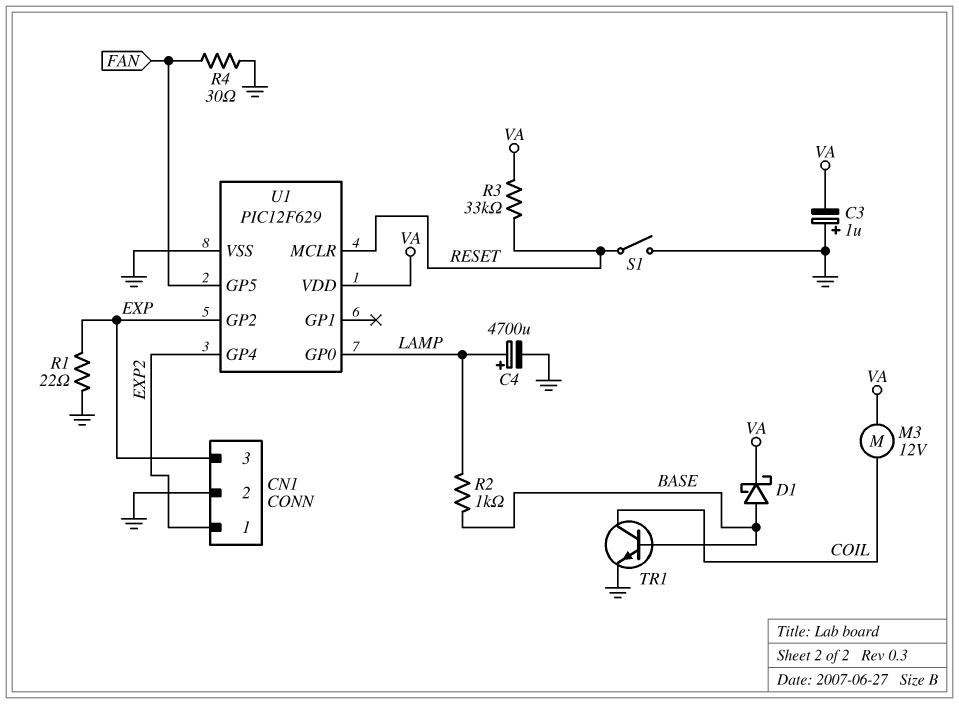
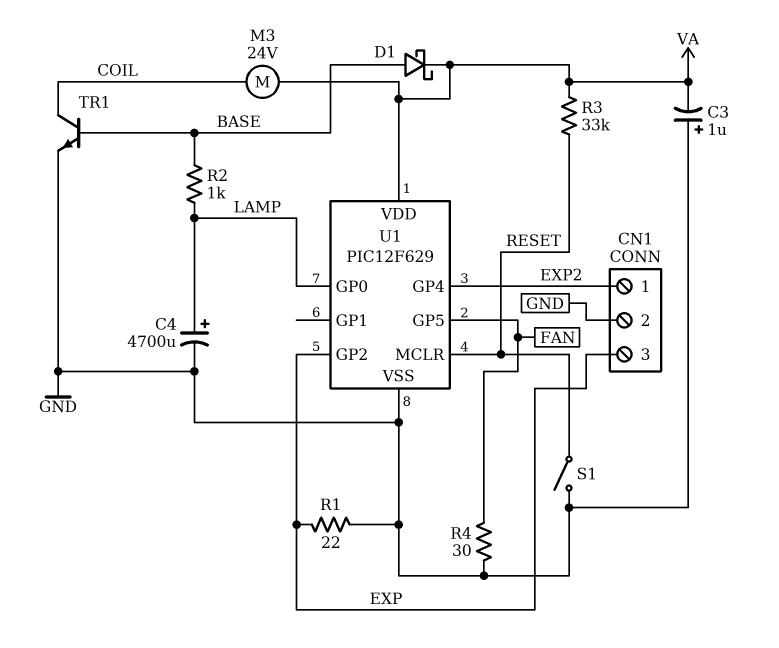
M3: motor 12V (COIL, VA) -> motor 24V (COIL, VA)

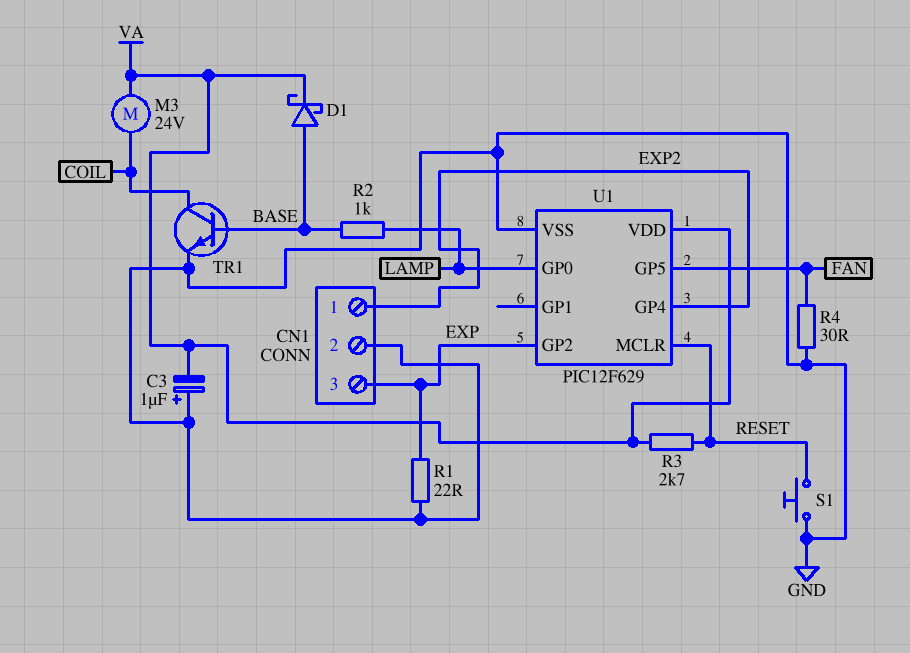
C4: 4700uF (plus LAMP, minus GND) -> none
R3: 33k (RESET, VA) -> 2.7k (RESET, VA)
S1: switch (GND, RESET) -> button (GND, RESET)

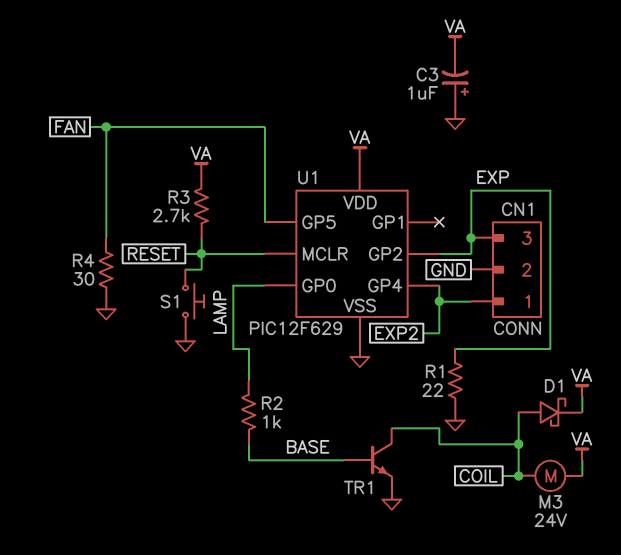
D1: schottky (A BASE, K VA) -> schottky (A COIL, K VA)

